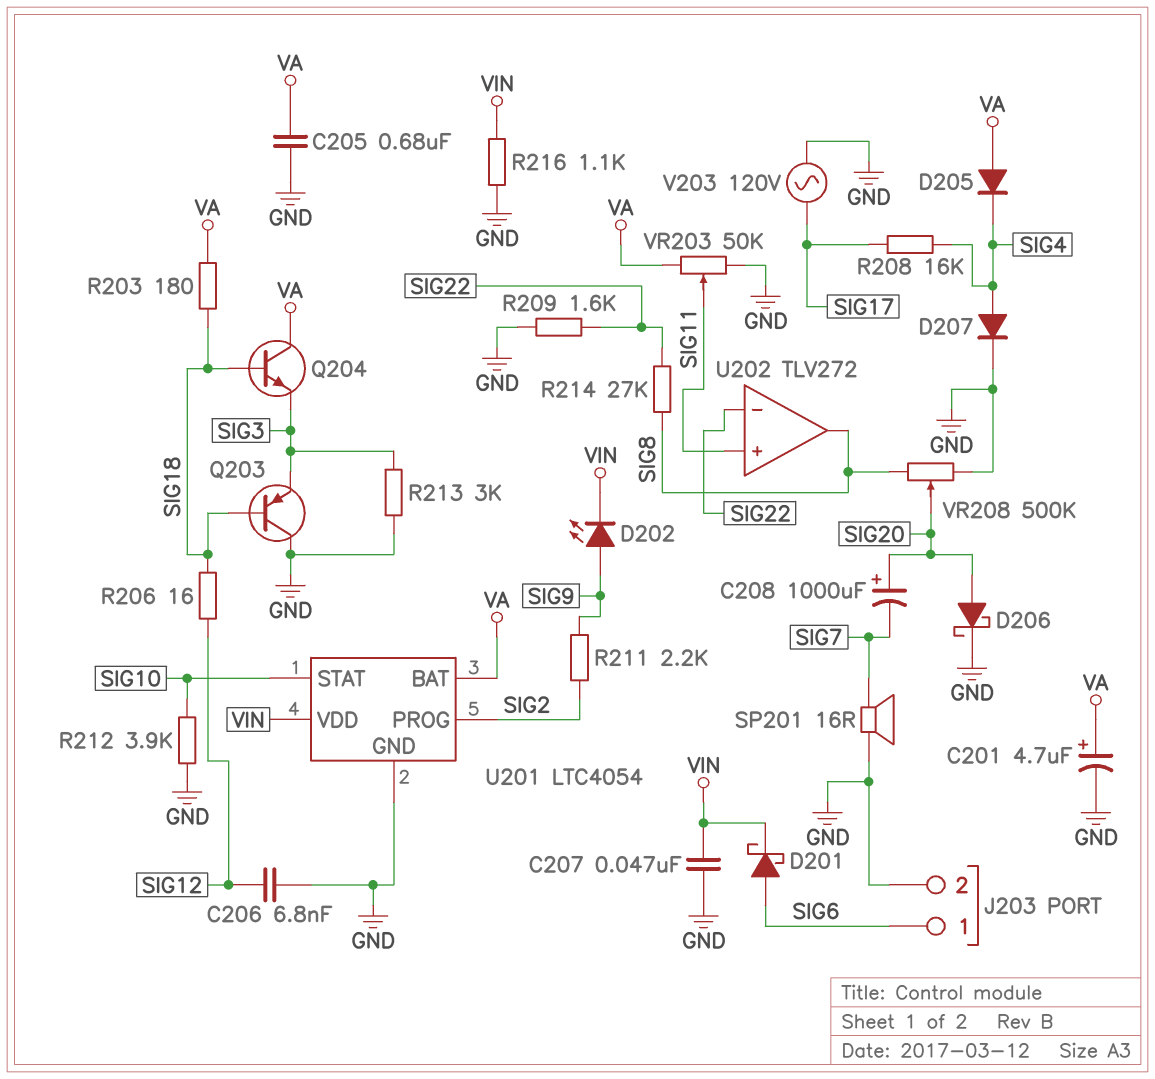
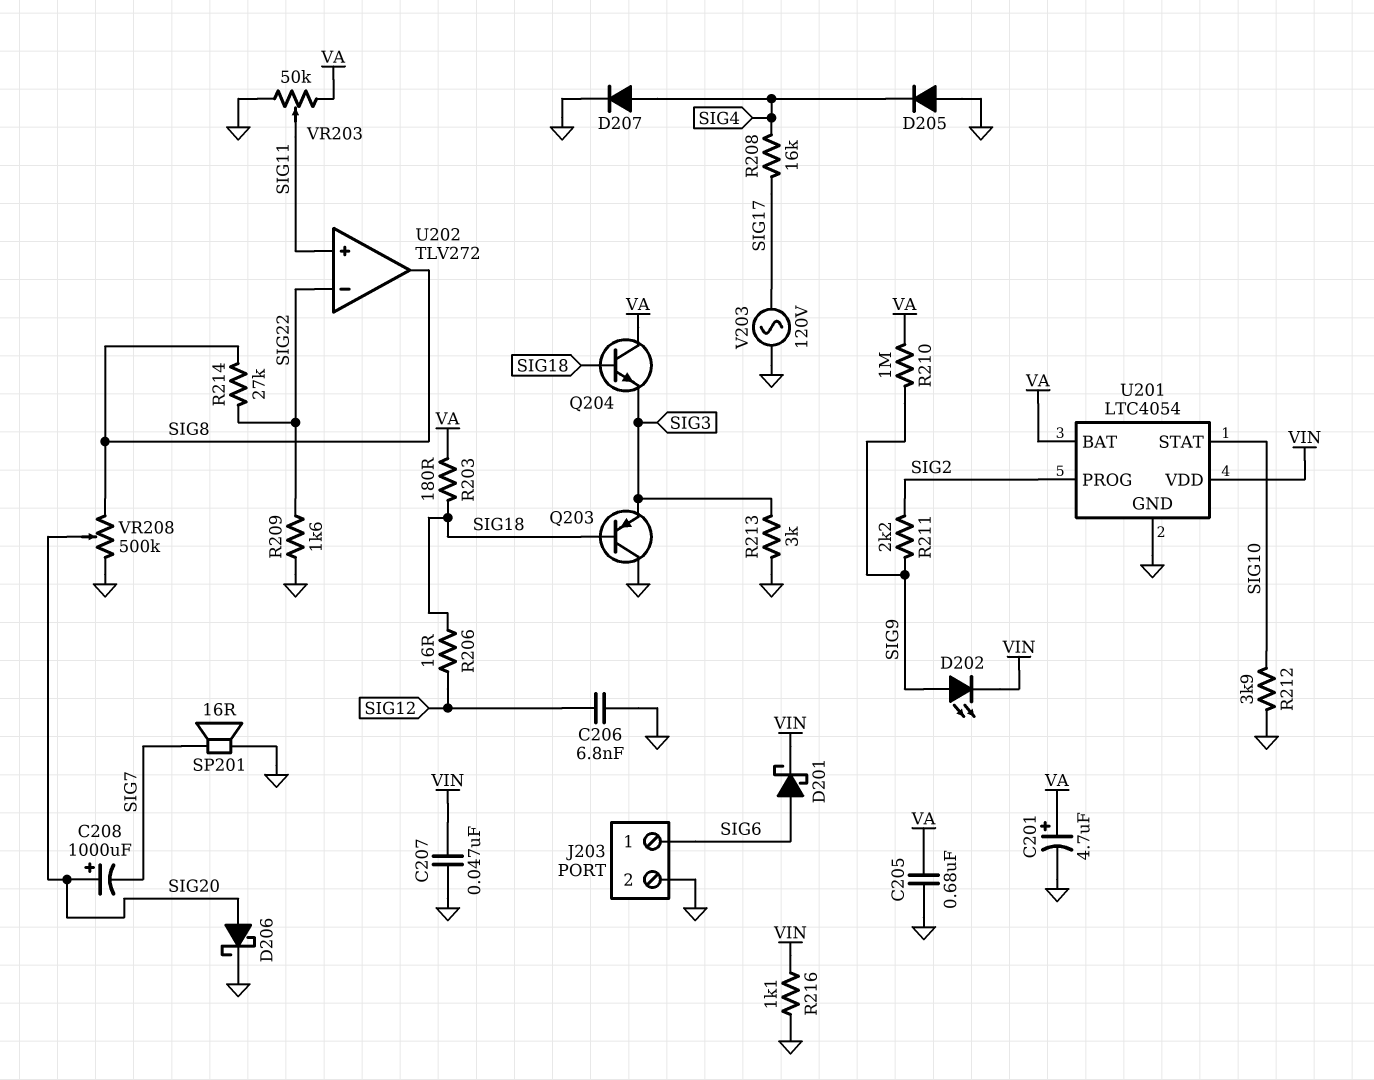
D205: diode (A VA, K SIG4) -> diode (A GND, K SIG4)
R210: none -> 1M (SIG9, VA)

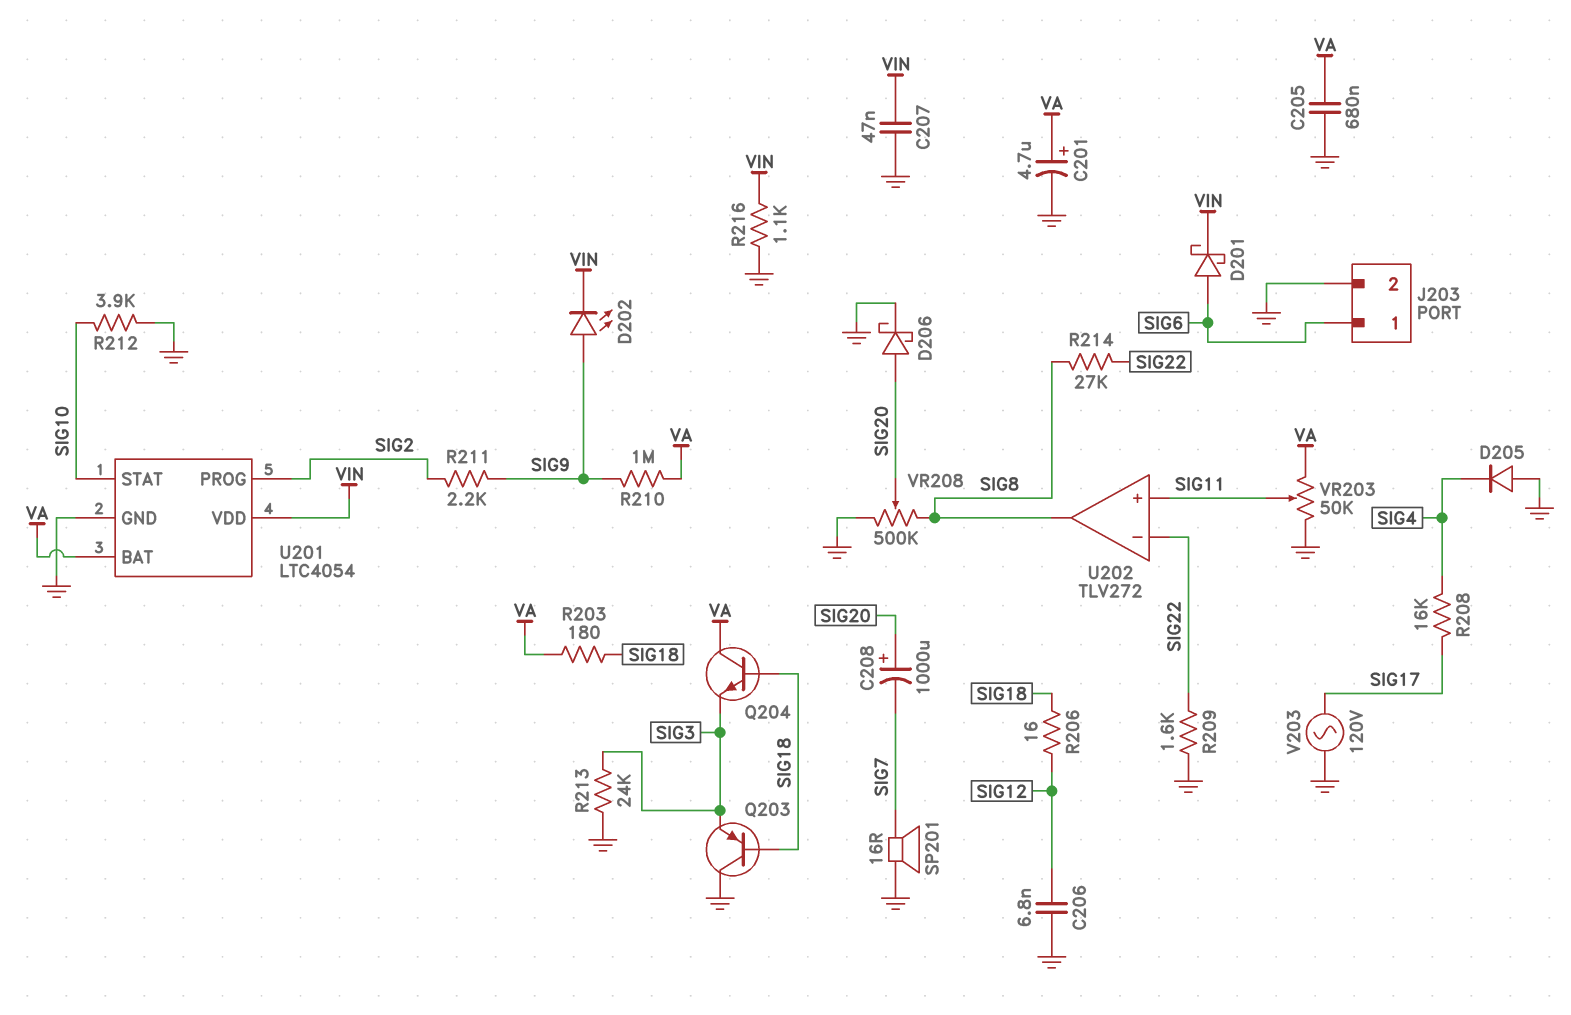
D207: diode (A SIG4, K GND) -> none
R213: 3k (GND, SIG3) -> 24k (GND, SIG3)

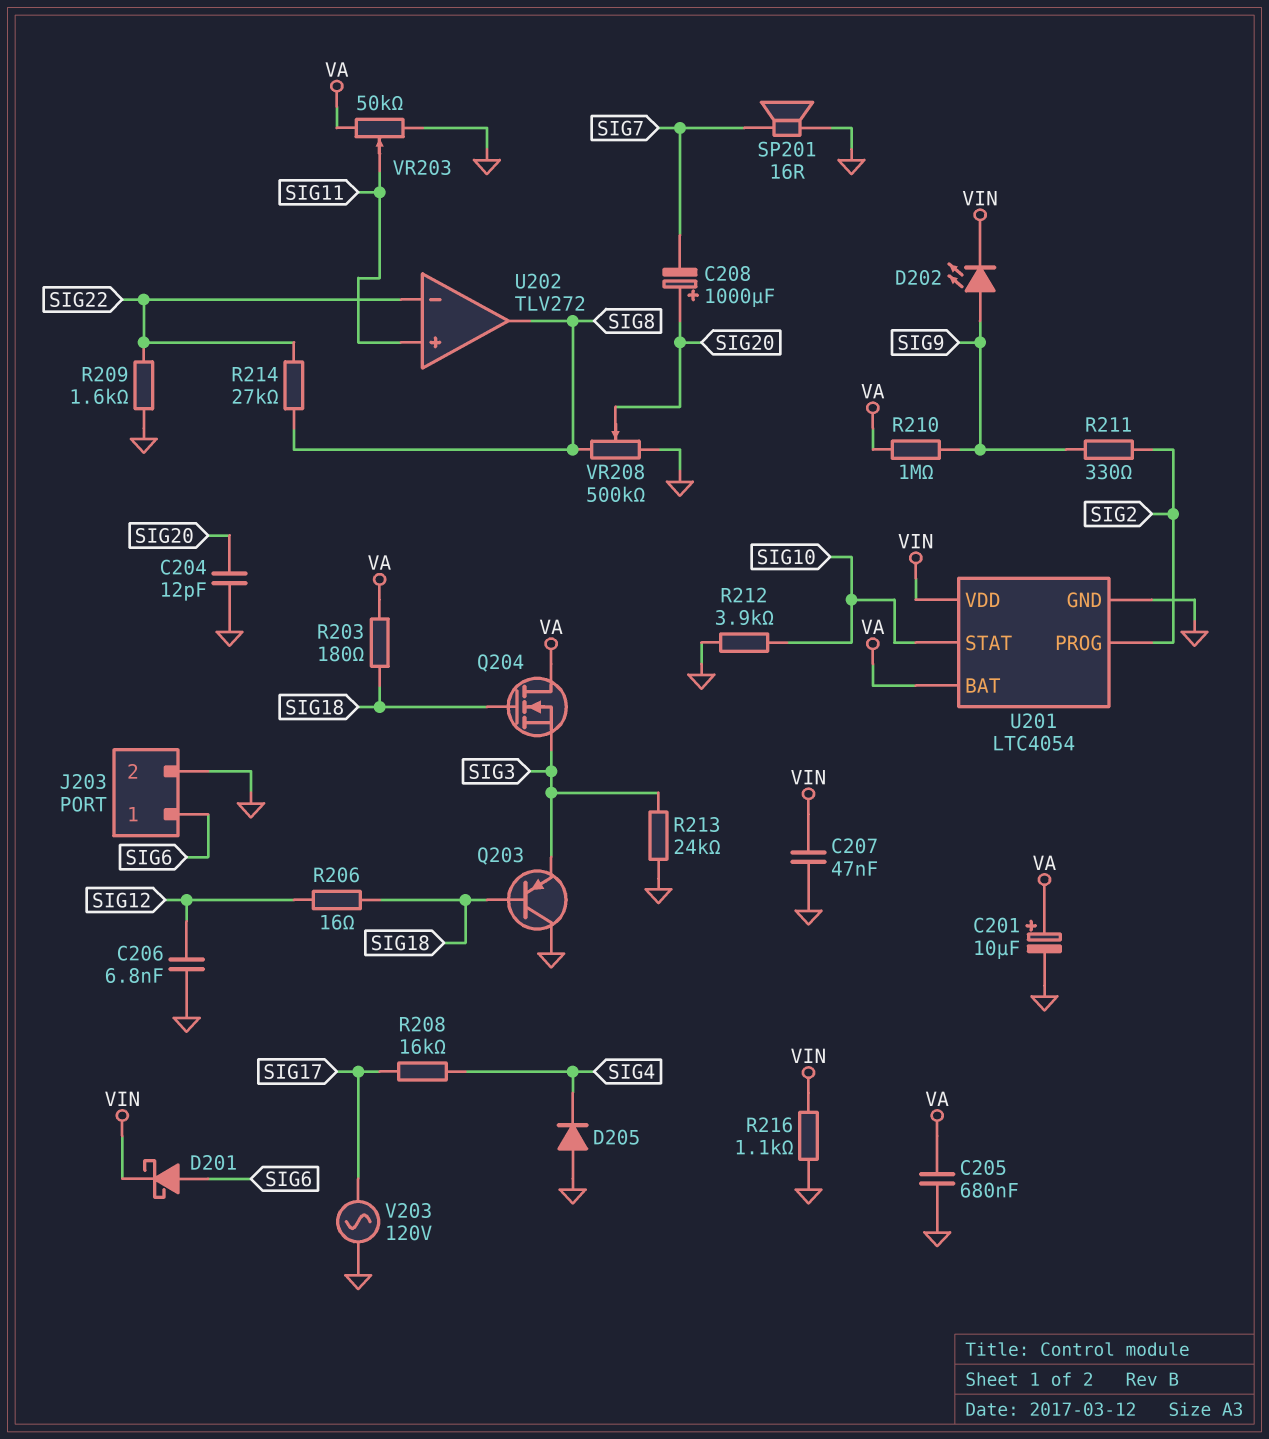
C201: 4.7uF (plus VA, minus GND) -> 10uF (plus VA, minus GND)
C204: none -> 12pF (GND, SIG20)
D206: schottky (A SIG20, K GND) -> none
Q204: NPN (B SIG18, C VA, E SIG3) -> NMOS (G SIG18, D VA, S SIG3)
R211: 2.2k (SIG2, SIG9) -> 330 (SIG2, SIG9)

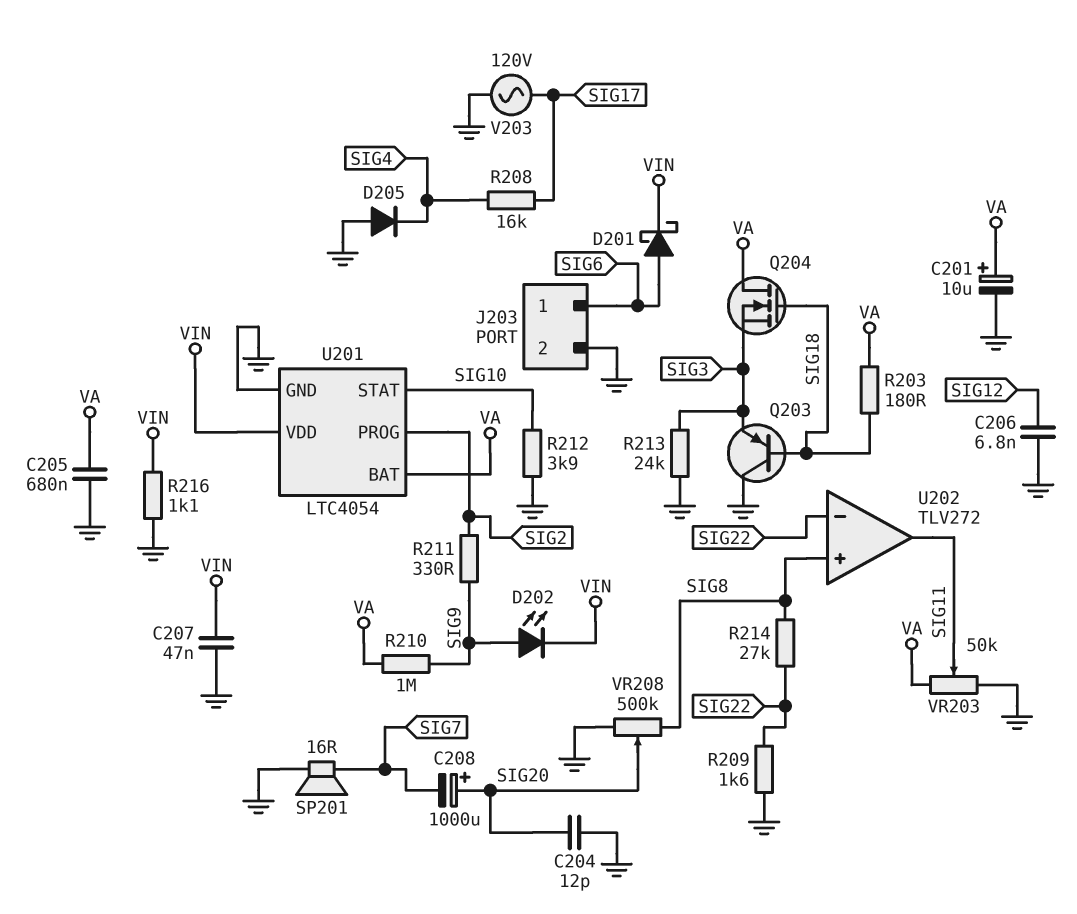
R206: 16 (SIG12, SIG18) -> none
U202 pin in+: SIG11 -> SIG8
U202 pin out: SIG8 -> SIG11

